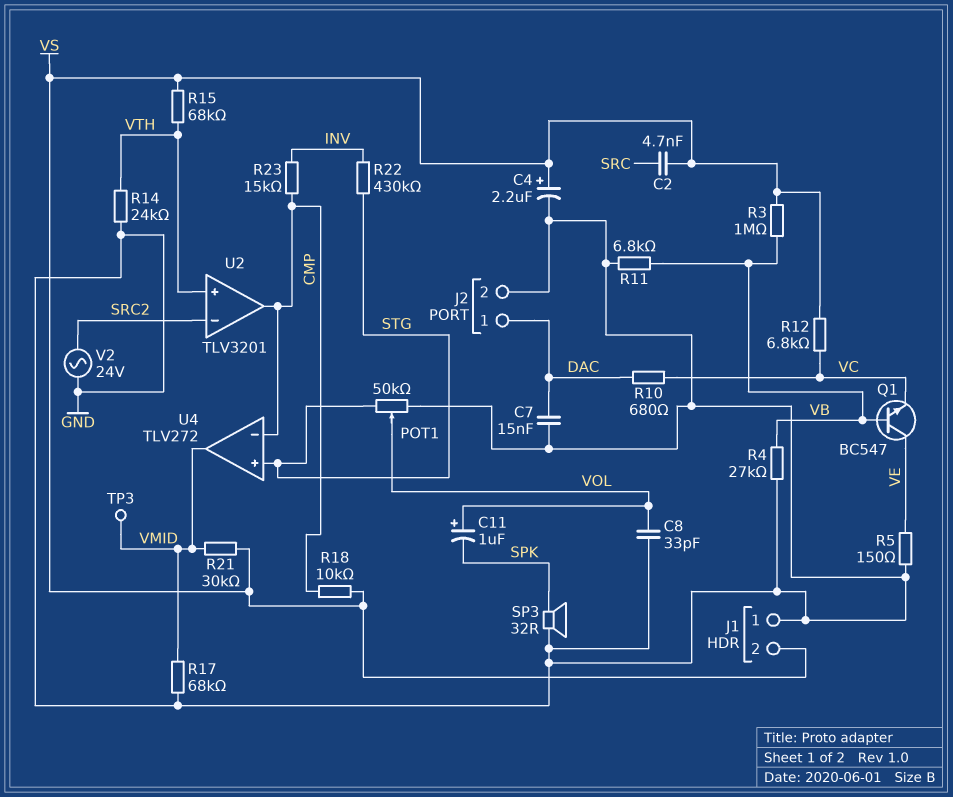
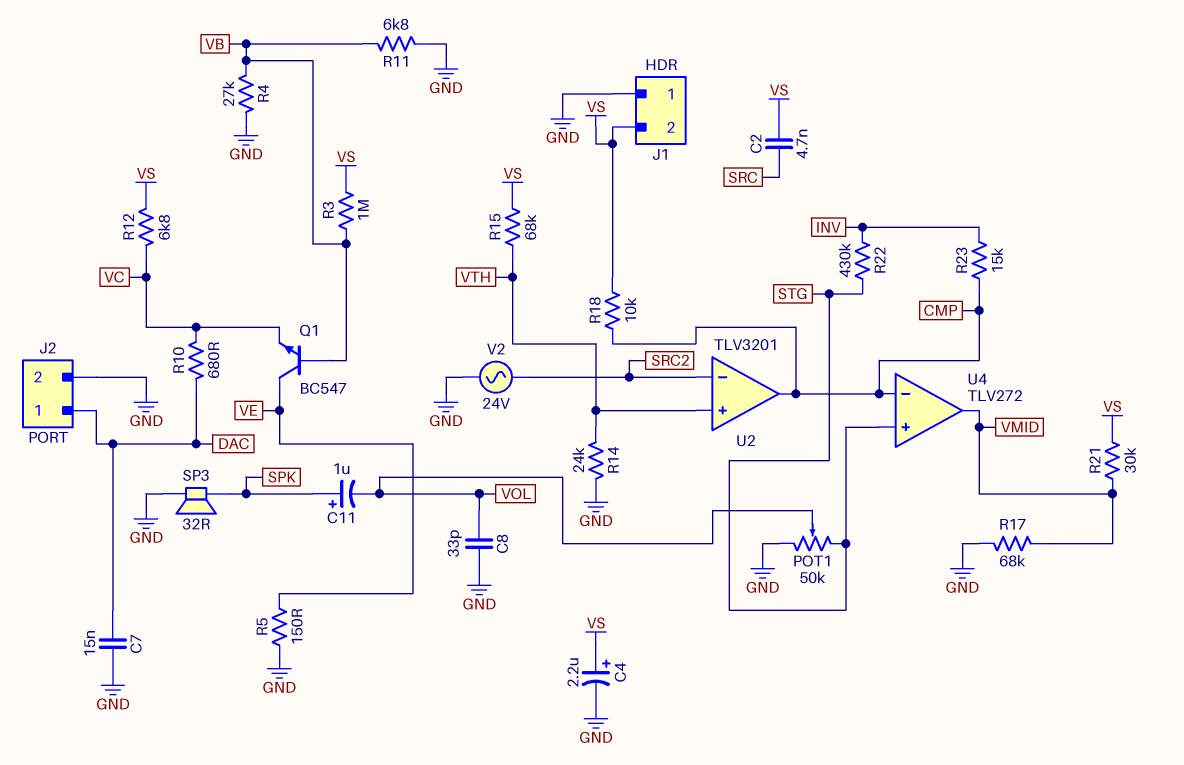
C11: 1uF (plus VOL, minus SPK) -> 1uF (plus SPK, minus VOL)
TP3: test point (VMID) -> none

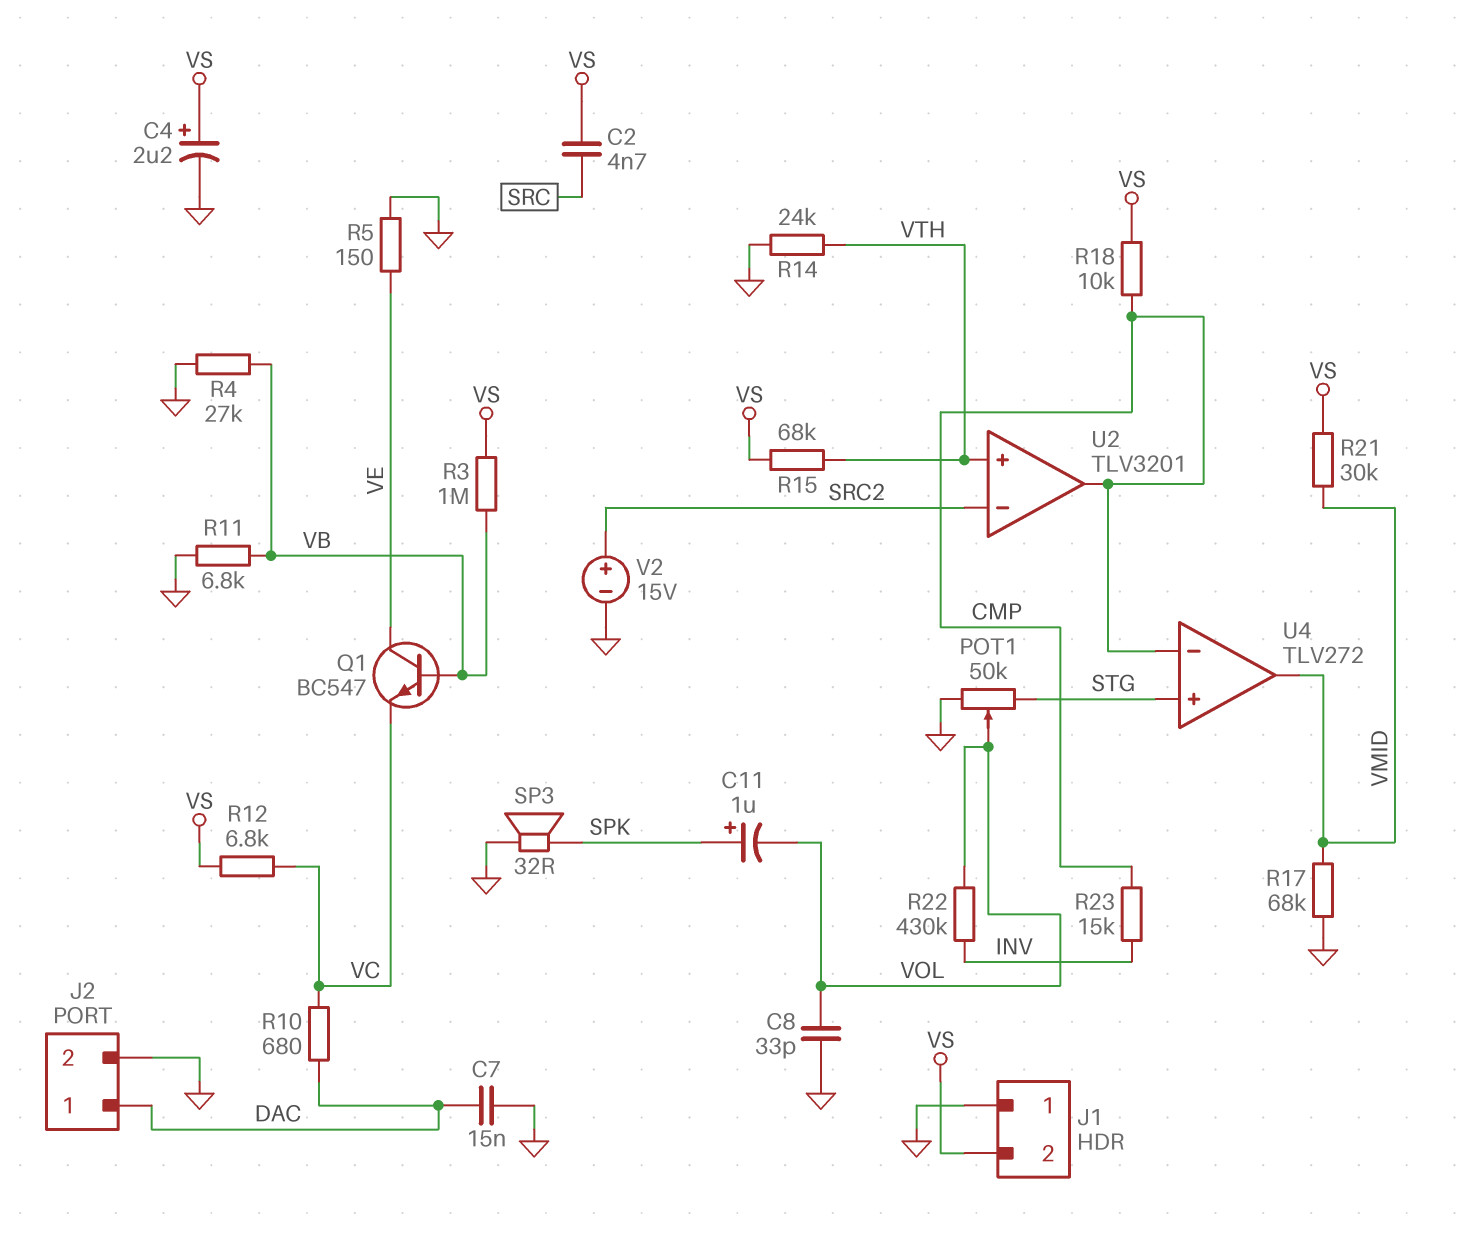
R22: 430k (INV, STG) -> 430k (INV, VOL)
V2: AC 24V (GND, SRC2) -> 15V (plus SRC2, minus GND)

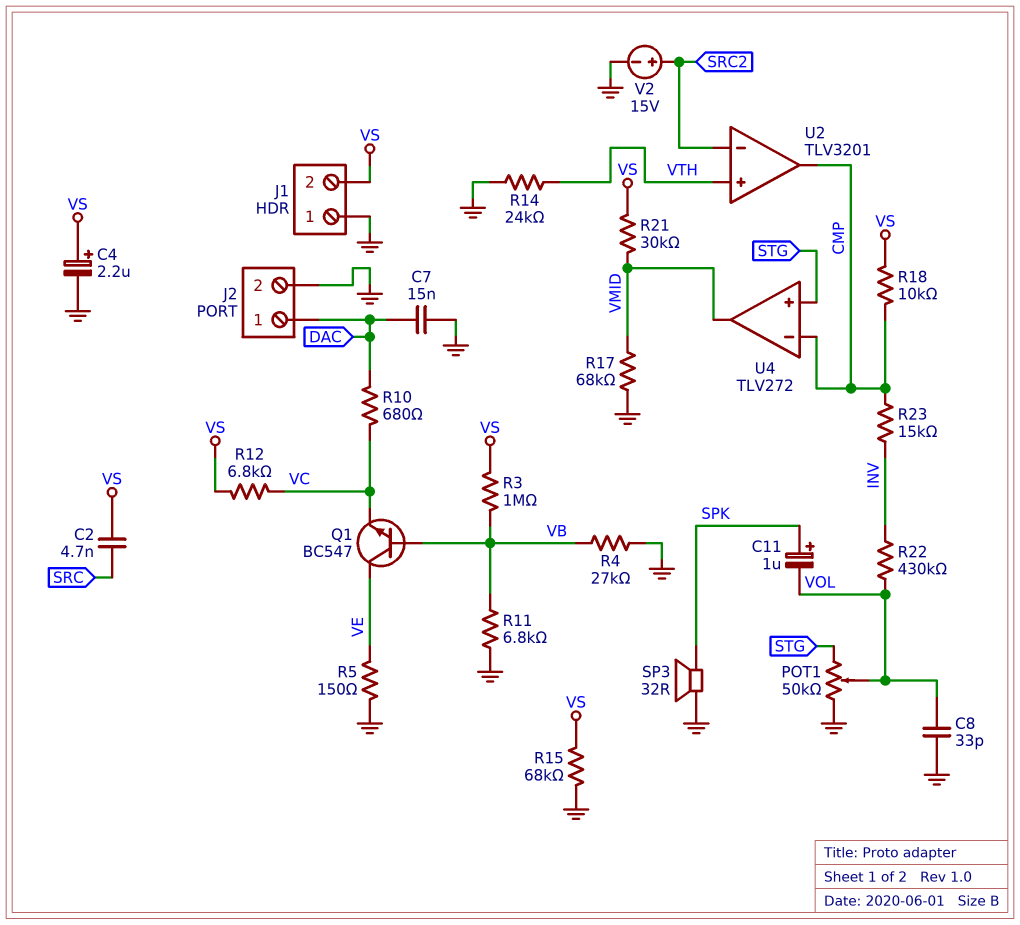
R15: 68k (VS, VTH) -> 68k (GND, VS)

